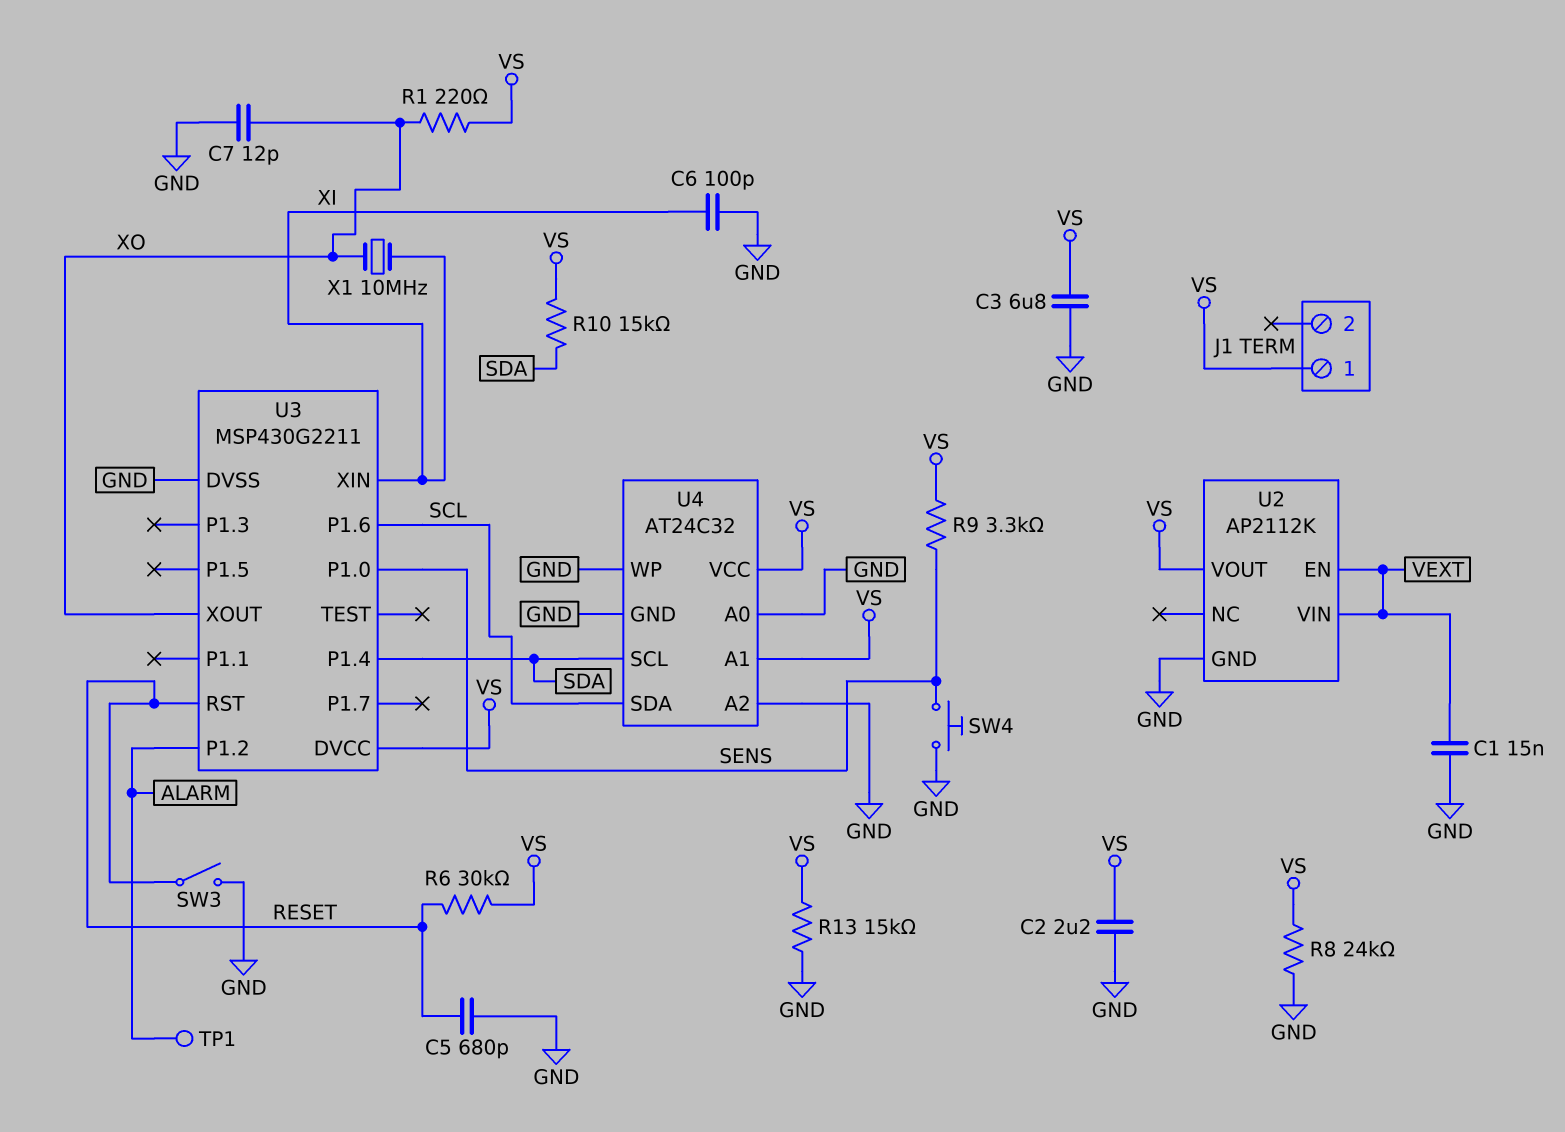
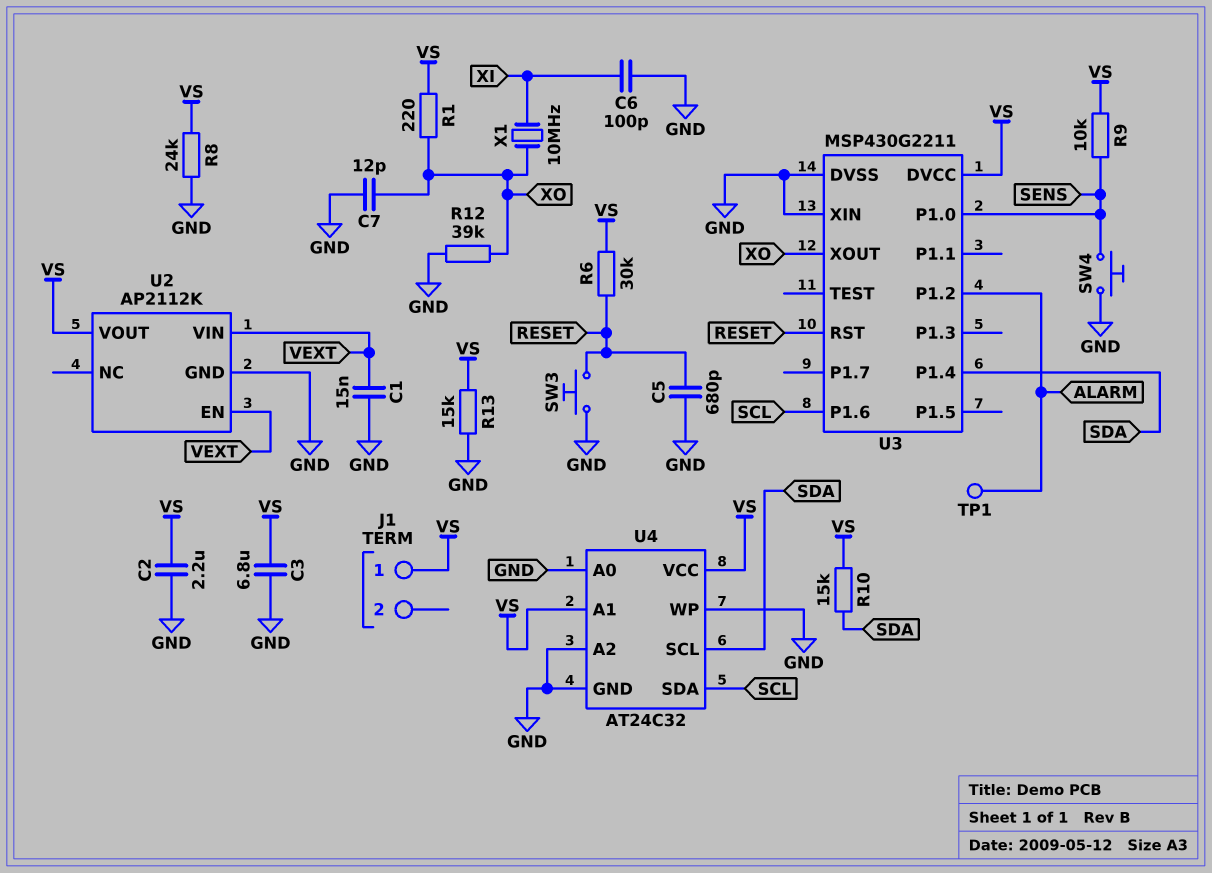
R9: 3.3k (SENS, VS) -> 10k (SENS, VS)
R12: none -> 39k (GND, XO)
SW3: switch (GND, RESET) -> button (GND, RESET)
U3 pin XIN: XI -> GND

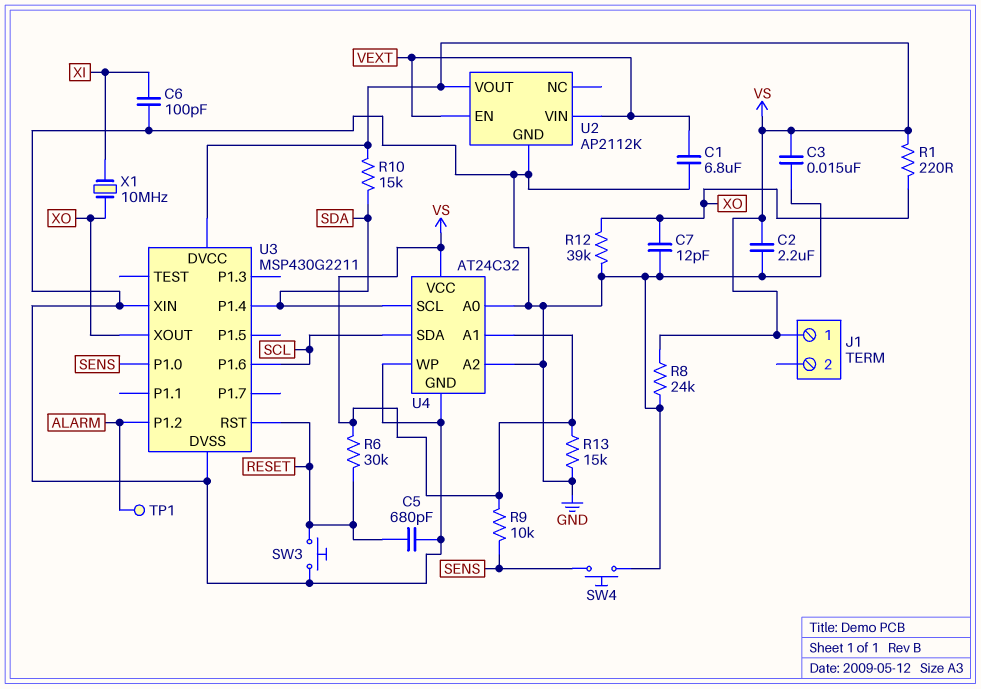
C1: 15nF (GND, VEXT) -> 6.8uF (GND, VEXT)
C3: 6.8uF (GND, VS) -> 15nF (GND, VS)

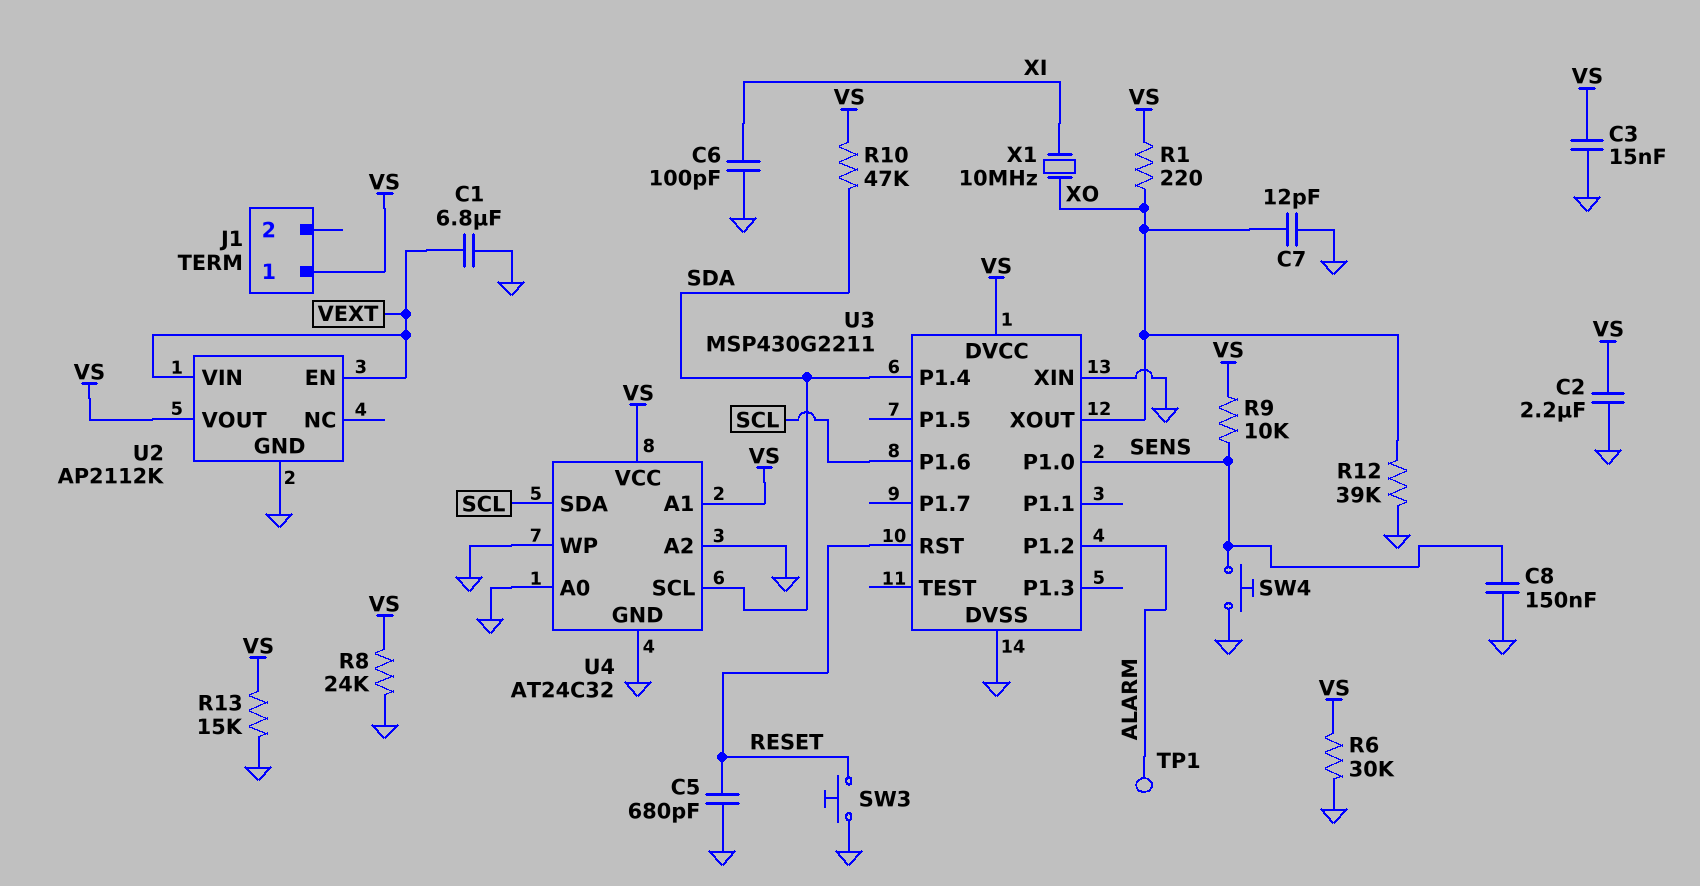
C8: none -> 150nF (GND, SENS)
R6: 30k (RESET, VS) -> 30k (GND, VS)
R10: 15k (SDA, VS) -> 47k (SDA, VS)

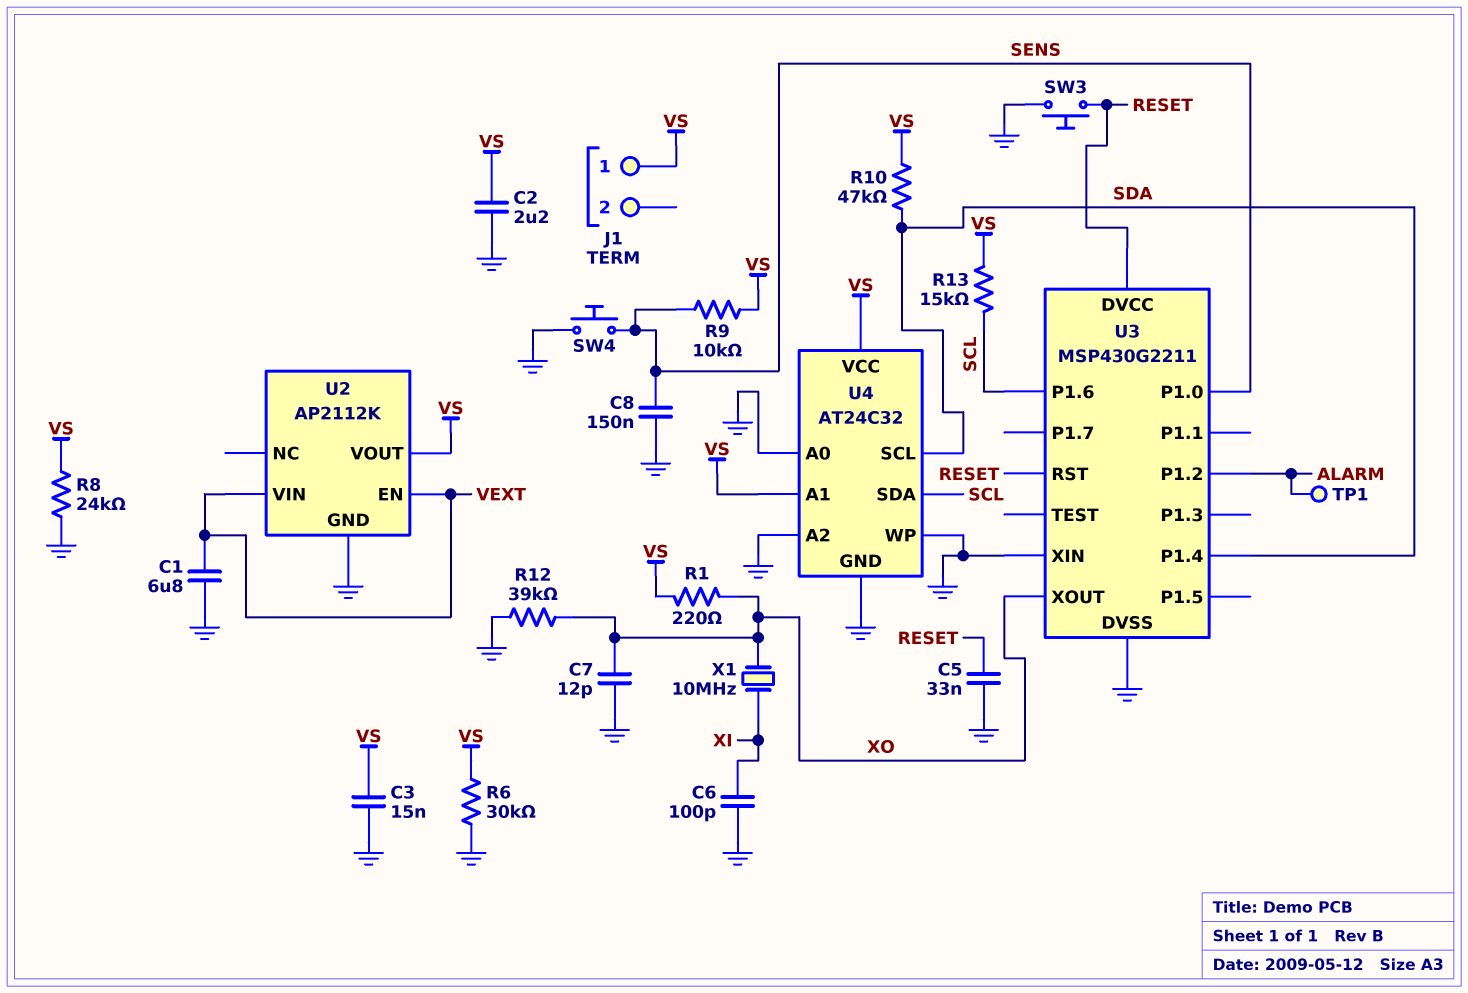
C5: 680pF (GND, RESET) -> 33nF (GND, RESET)
R13: 15k (GND, VS) -> 15k (SCL, VS)
U3 pin DVCC: VS -> RESET

